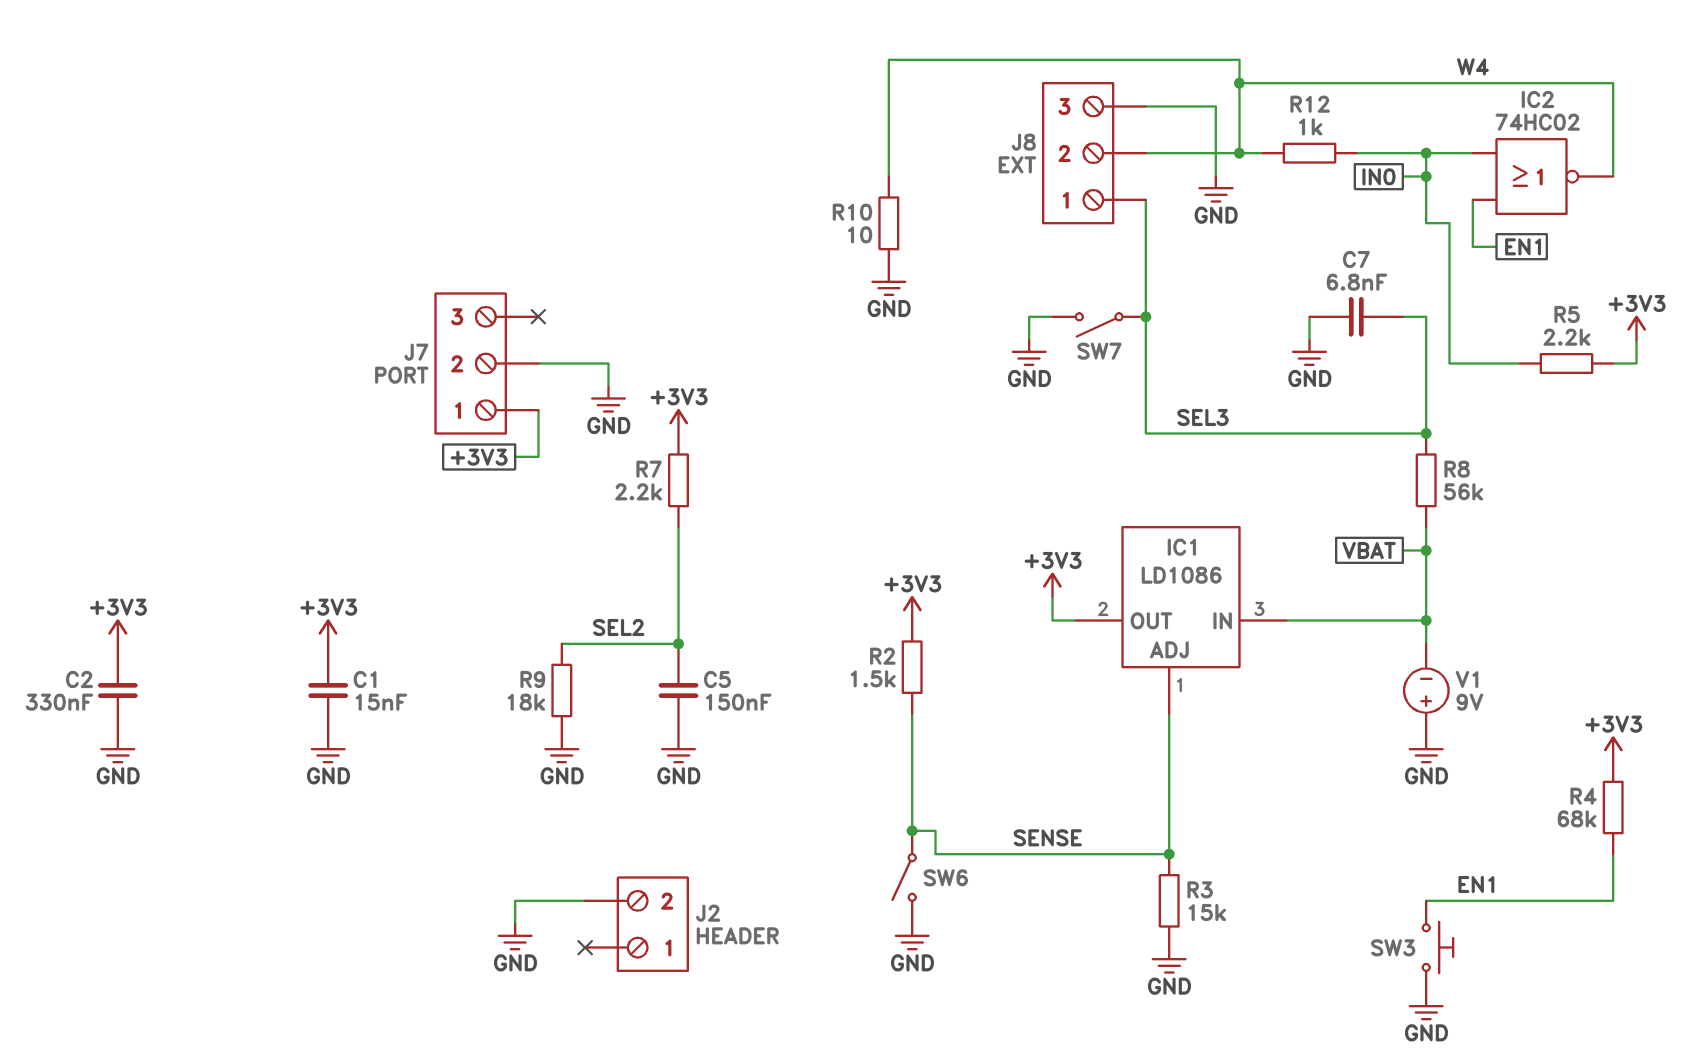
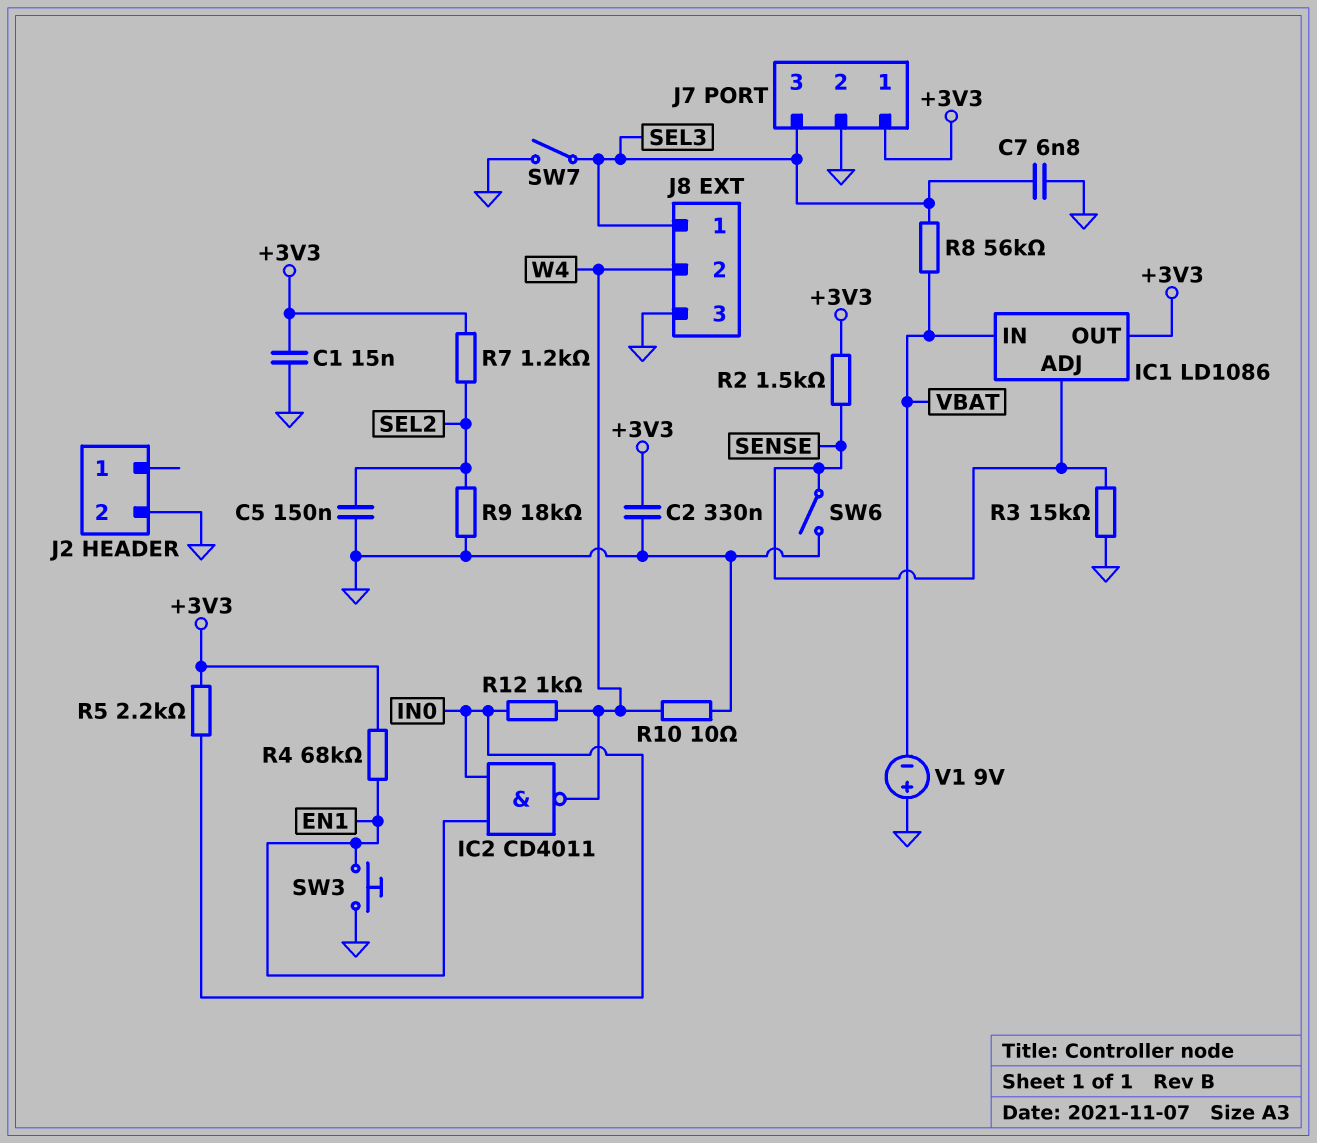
IC2: NOR 74HC02 (in EN1, in IN0, out W4) -> NAND CD4011 (in EN1, in IN0, out W4)
J7 pin 3: none -> SEL3
R7: 2.2k (+3V3, SEL2) -> 1.2k (+3V3, SEL2)

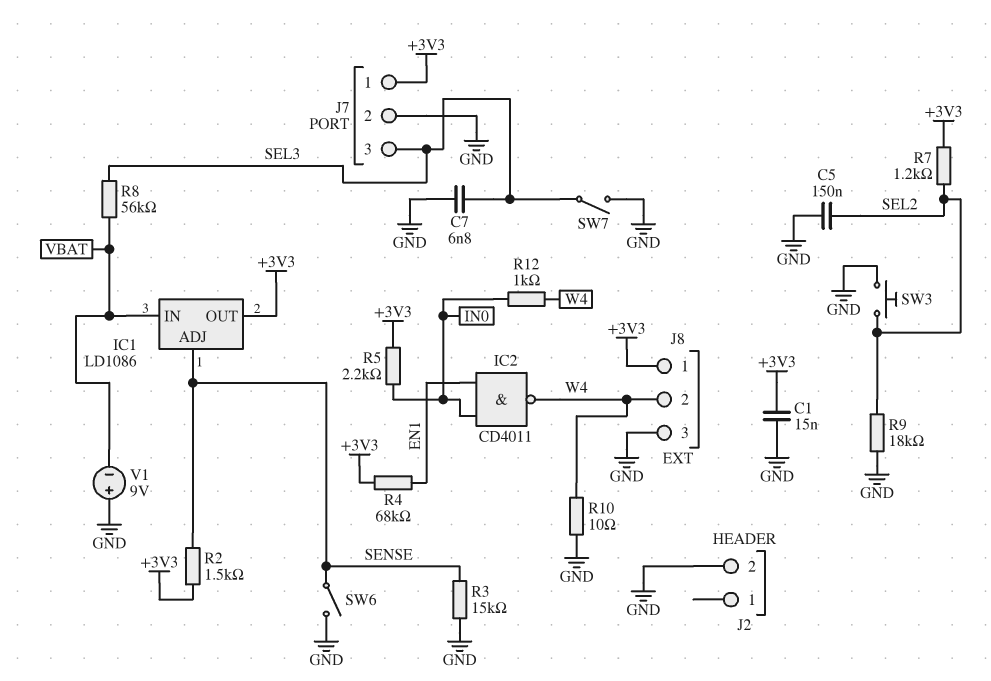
C2: 330nF (+3V3, GND) -> none
J8 pin 1: SEL3 -> +3V3
SW3: button (EN1, GND) -> button (GND, SEL2)

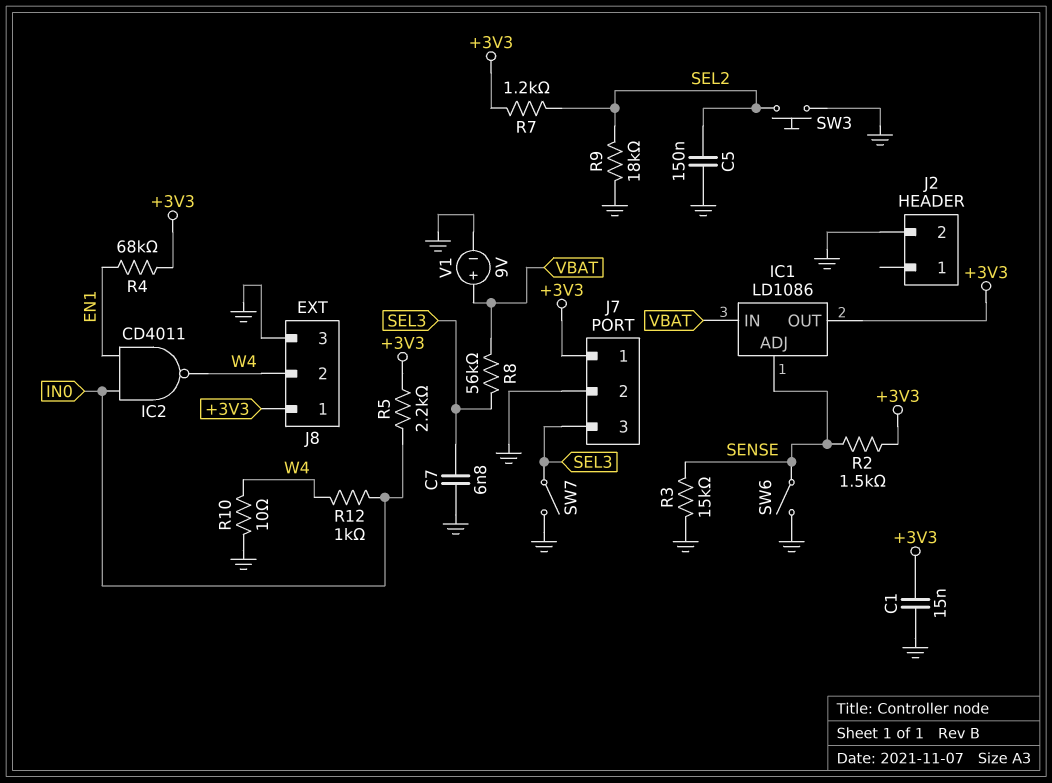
V1: 9V (plus GND, minus VBAT) -> 9V (plus VBAT, minus GND)

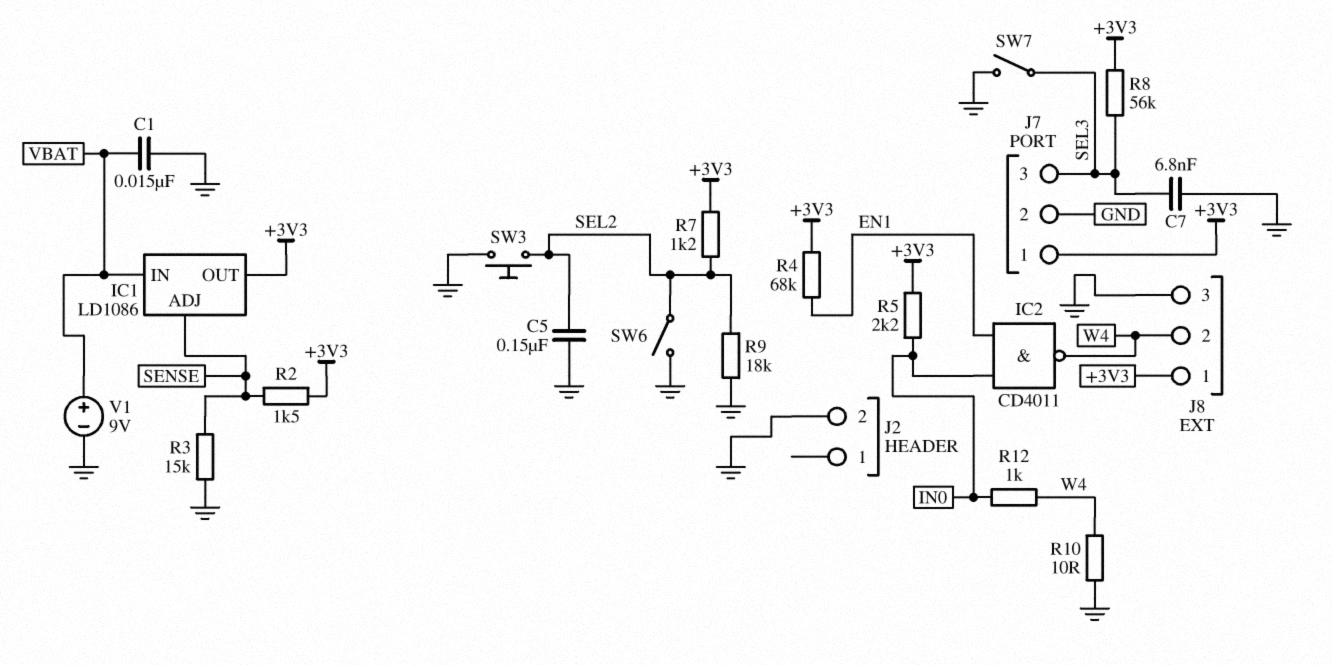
C1: 15nF (+3V3, GND) -> 15nF (GND, VBAT)
R8: 56k (SEL3, VBAT) -> 56k (+3V3, SEL3)
SW6: switch (GND, SENSE) -> switch (GND, SEL2)

